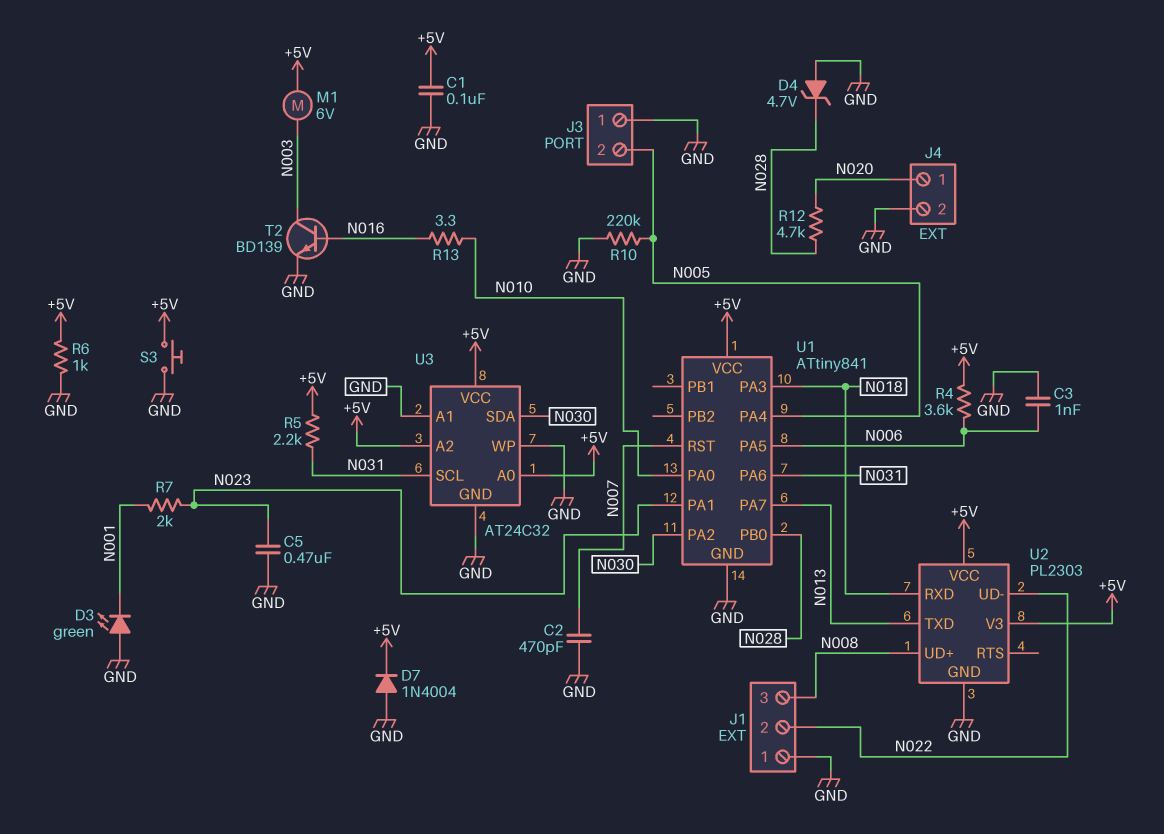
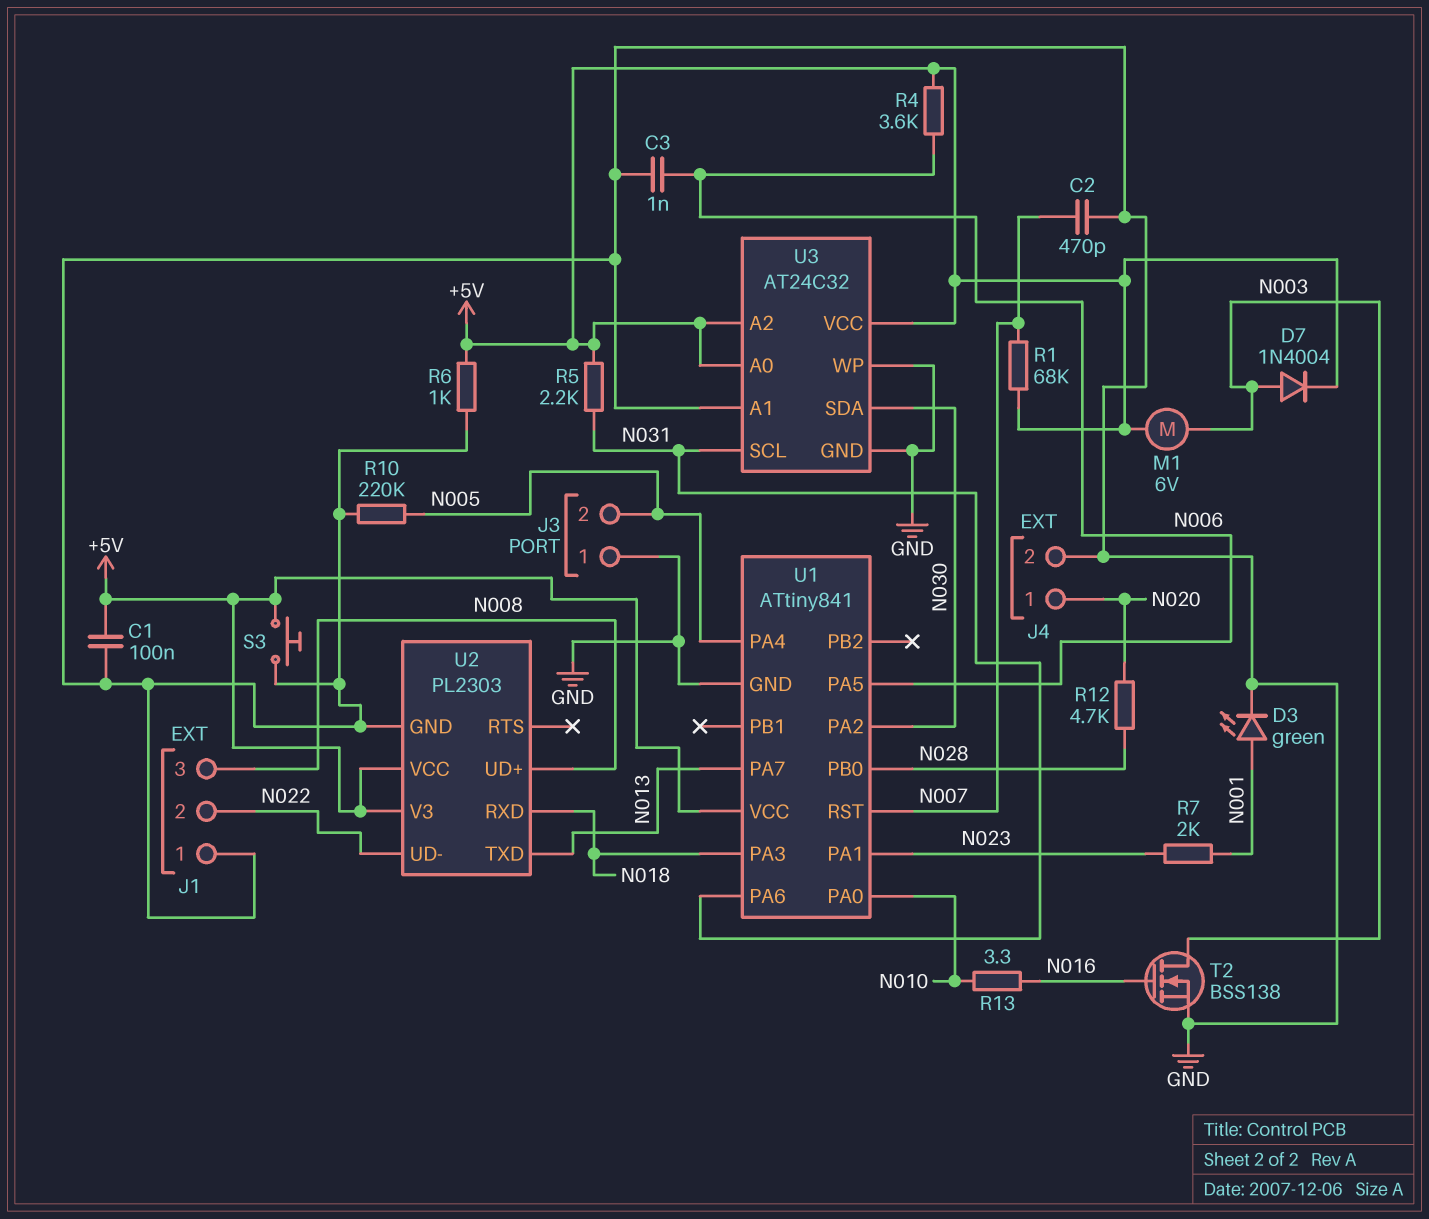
C5: 470nF (GND, N023) -> none
D3: LED green (A GND, K N001) -> LED green (A N001, K GND)
D4: zener 4.7V (A GND, K N028) -> none
D7: diode 1N4004 (A GND, K +5V) -> diode 1N4004 (A N003, K +5V)
R1: none -> 68k (+5V, N007)
T2: NPN BD139 (B N016, C N003, E GND) -> NMOS BSS138 (G N016, D N003, S GND)

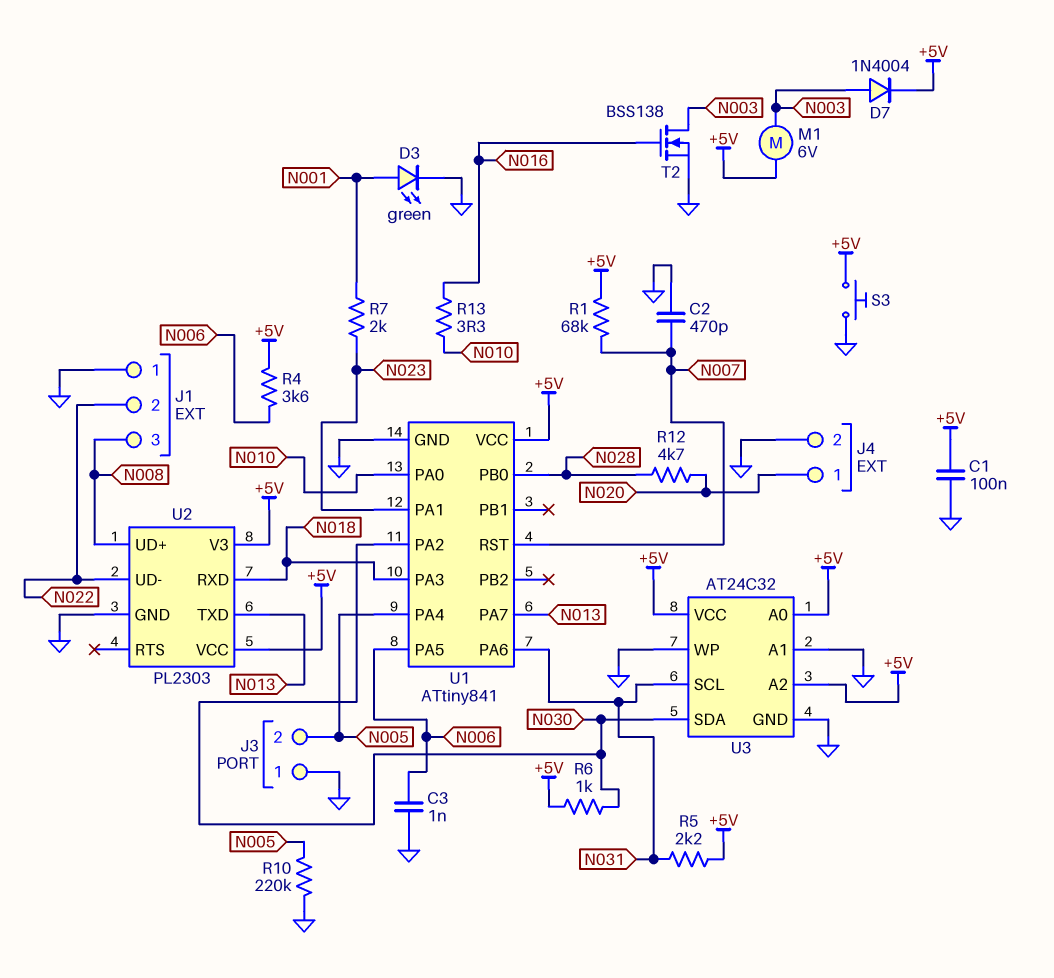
R6: 1k (+5V, GND) -> 1k (+5V, N030)

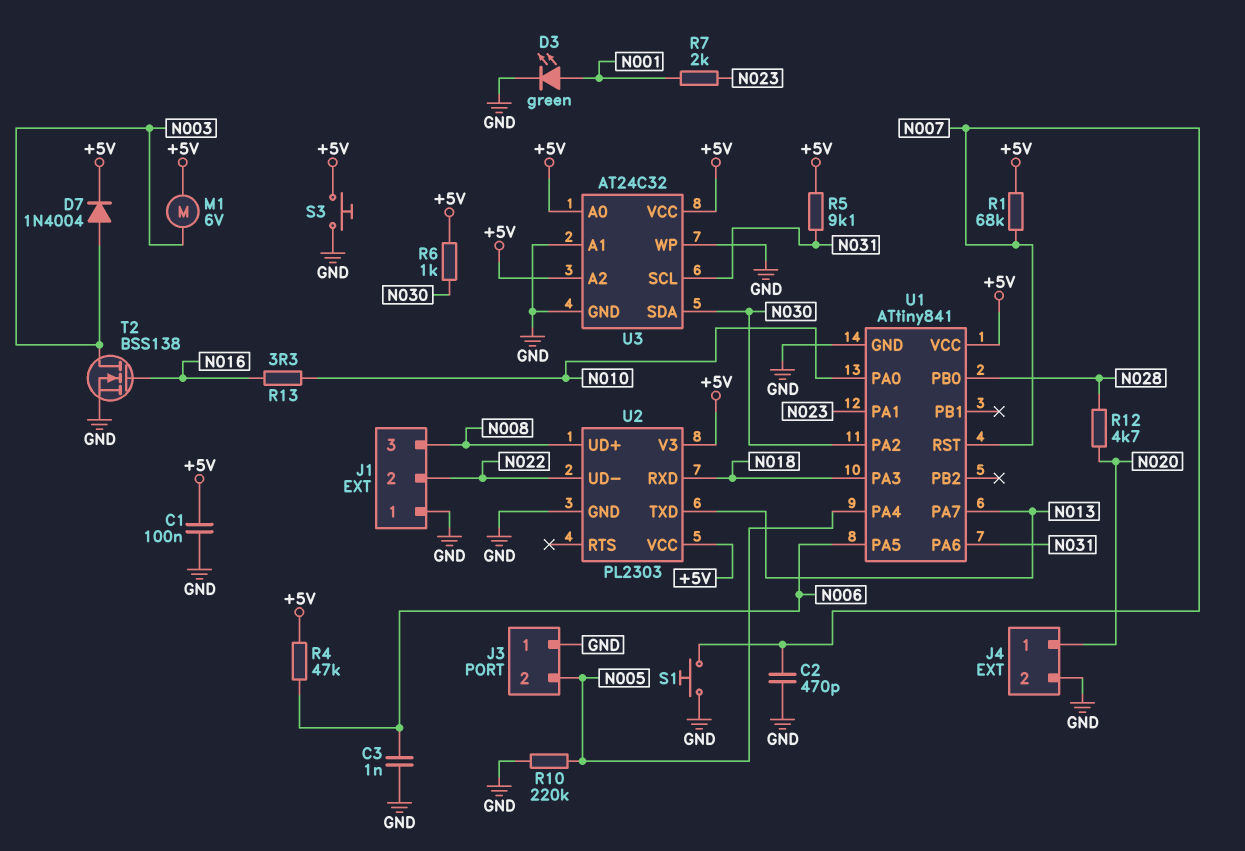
R4: 3.6k (+5V, N006) -> 47k (+5V, N006)
R5: 2.2k (+5V, N031) -> 9.1k (+5V, N031)
S1: none -> button (GND, N007)

